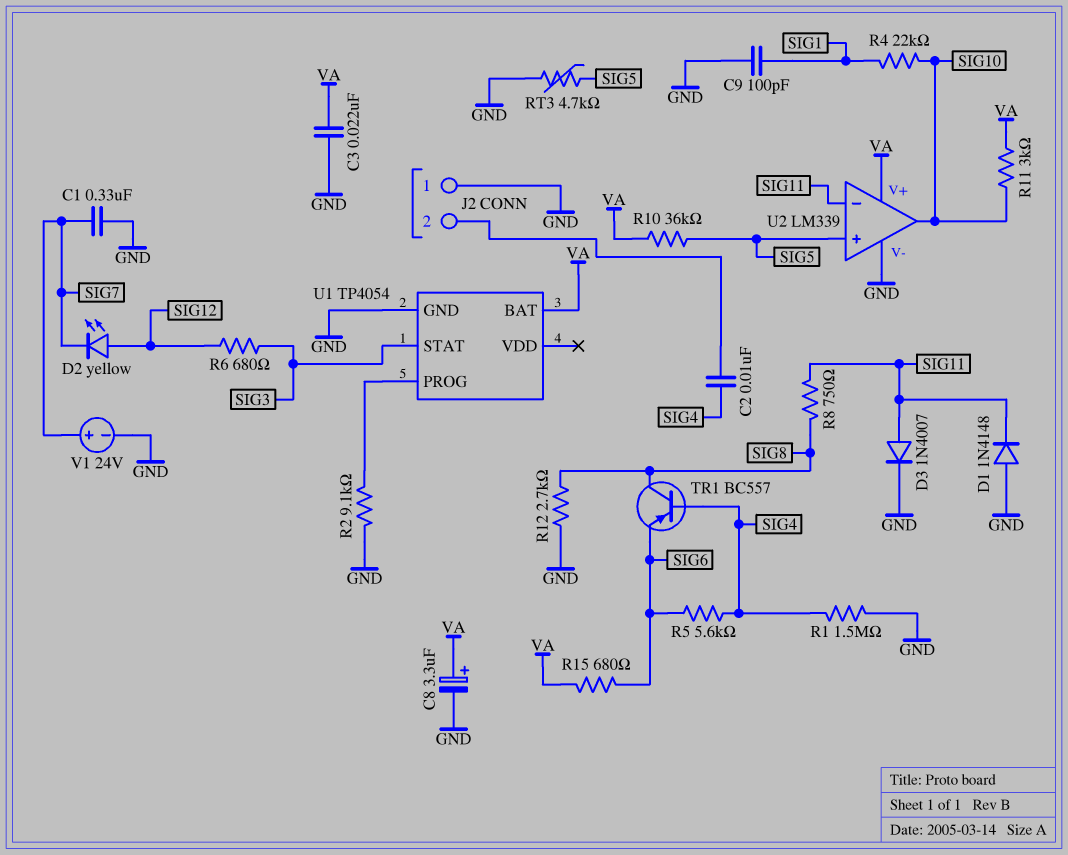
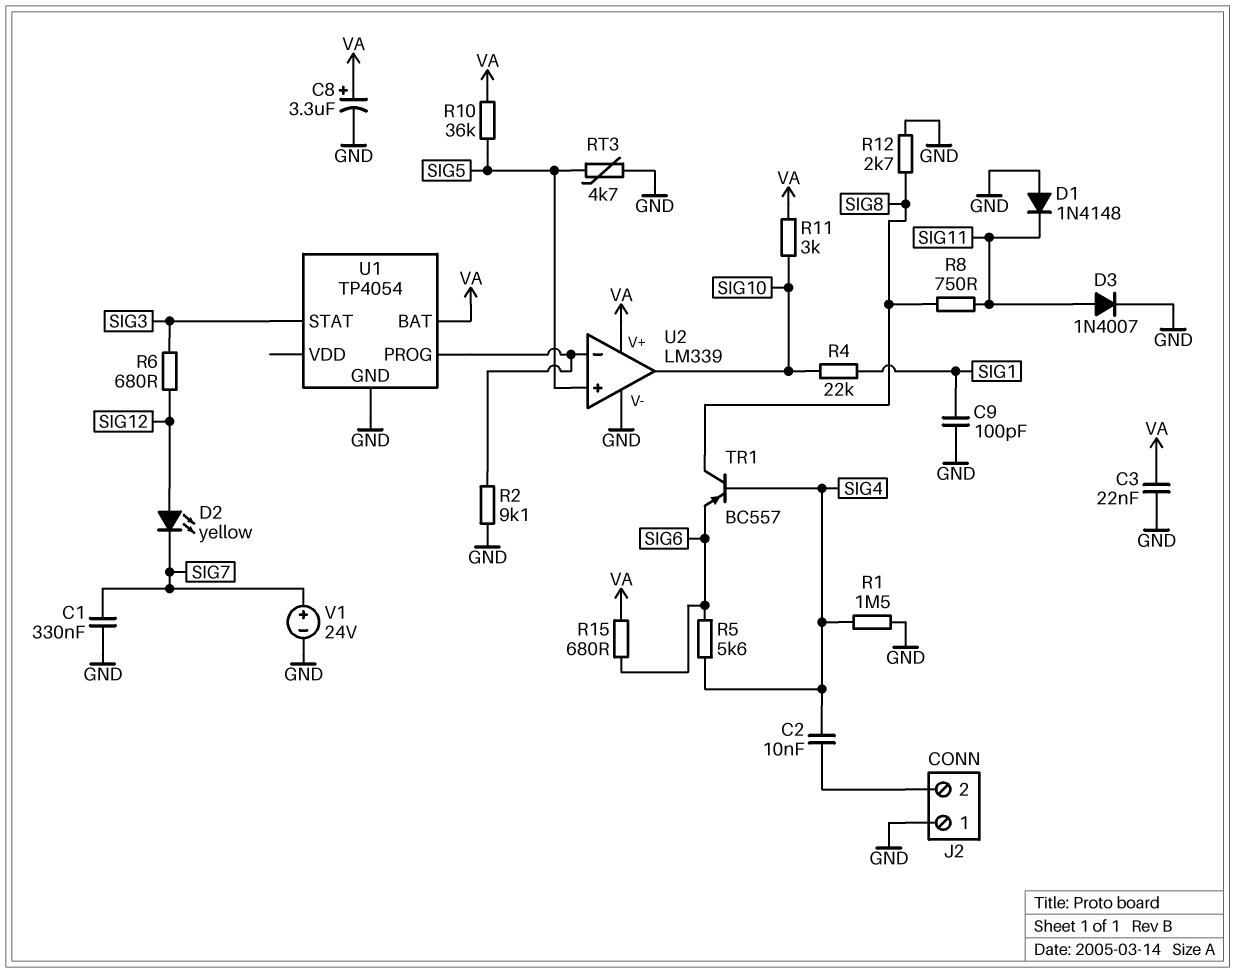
U2 pin in-: SIG11 -> U1/PROG

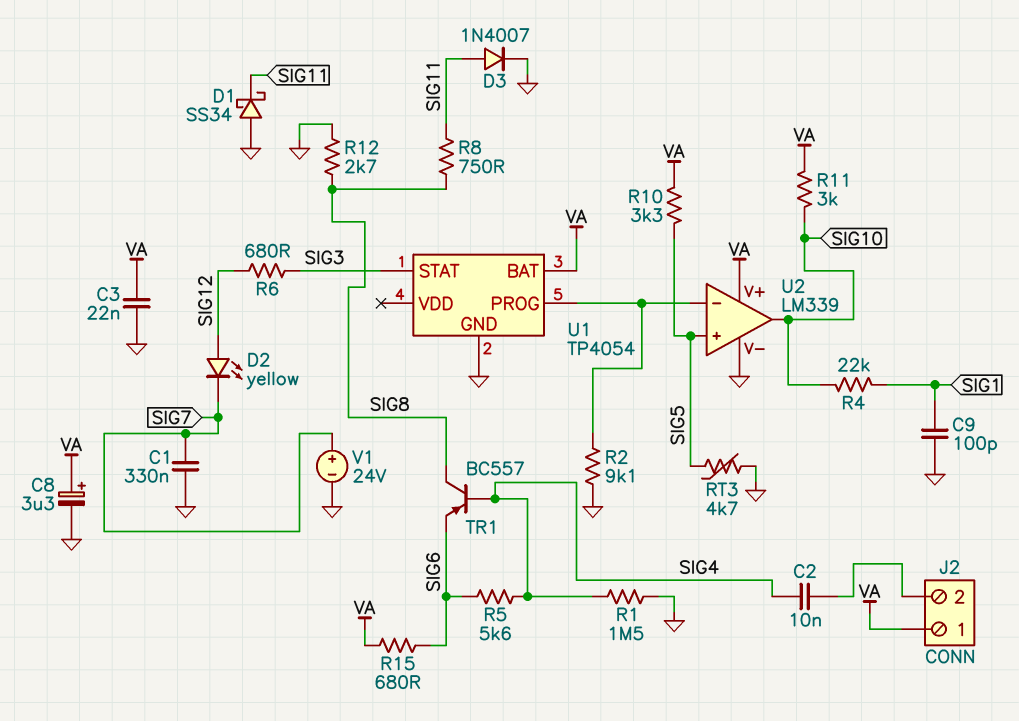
D1: diode 1N4148 (A GND, K SIG11) -> schottky SS34 (A GND, K SIG11)
J2 pin 1: GND -> VA
R10: 36k (SIG5, VA) -> 3.3k (SIG5, VA)

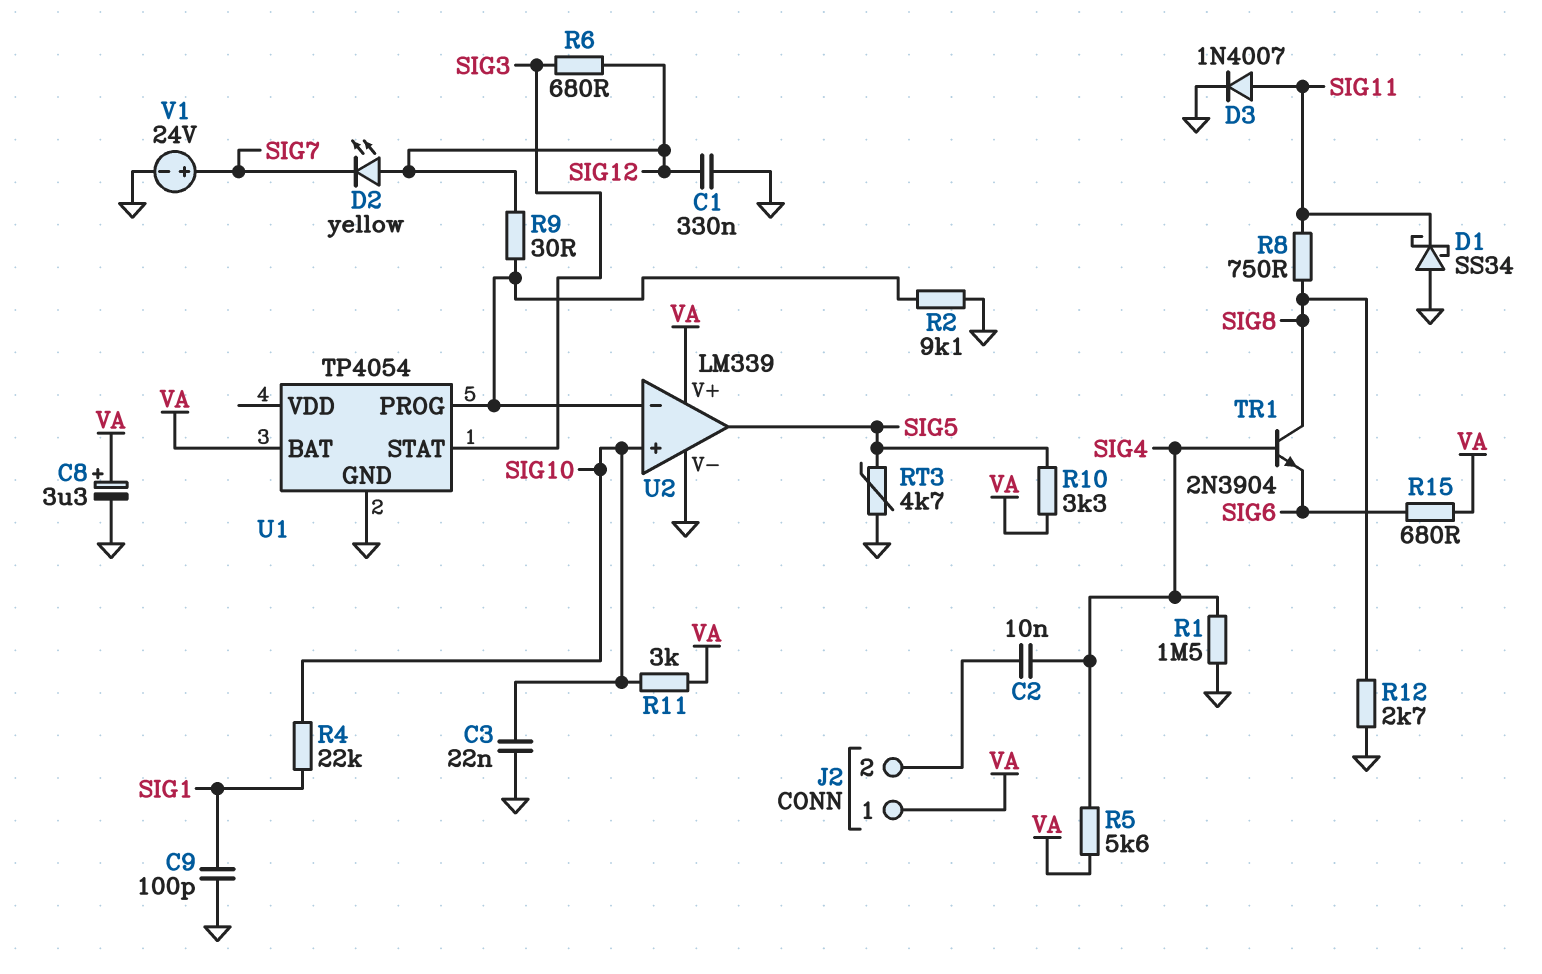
C1: 330nF (GND, SIG7) -> 330nF (GND, SIG12)
C3: 22nF (GND, VA) -> 22nF (GND, SIG10)
R5: 5.6k (SIG4, SIG6) -> 5.6k (SIG4, VA)
R9: none -> 30 (SIG12, U1/PROG)
TR1: PNP BC557 (B SIG4, C SIG8, E SIG6) -> NPN 2N3904 (B SIG4, C SIG8, E SIG6)
U2 pin in+: SIG5 -> SIG10
U2 pin out: SIG10 -> SIG5

